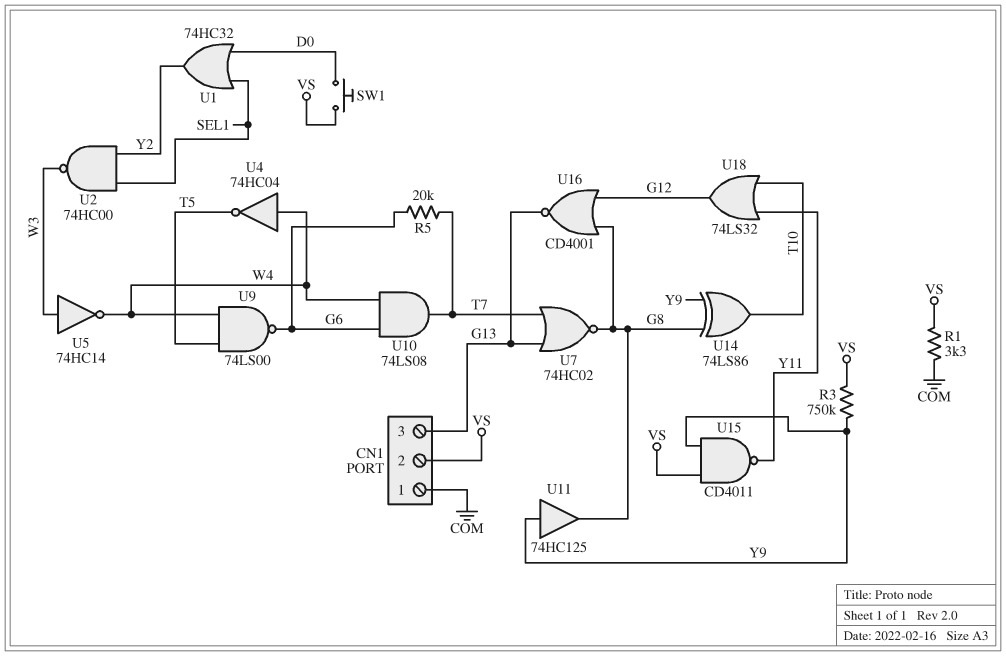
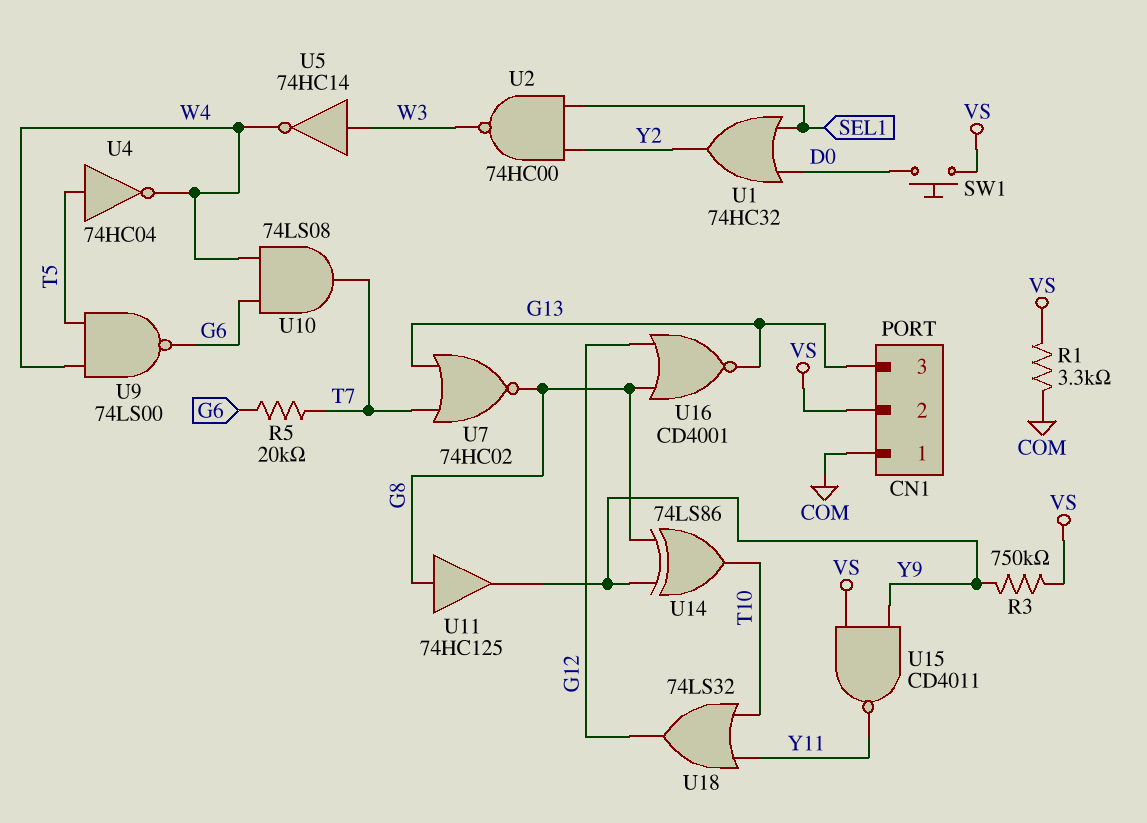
U4: NOT 74HC04 (in W4, out T5) -> NOT 74HC04 (in T5, out W4)
U11: buffer 74HC125 (in Y9, out G8) -> buffer 74HC125 (in G8, out Y9)

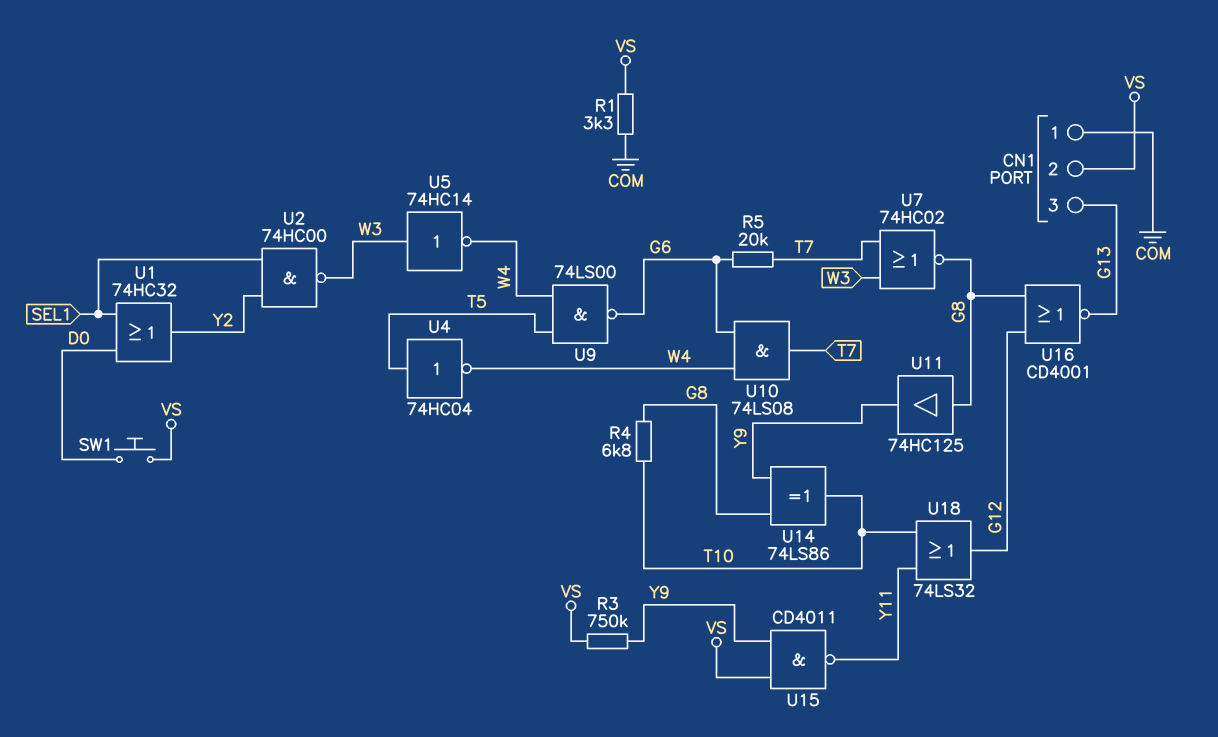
R4: none -> 6.8k (G8, T10)
U7: NOR 74HC02 (in G13, in T7, out G8) -> NOR 74HC02 (in T7, in W3, out G8)

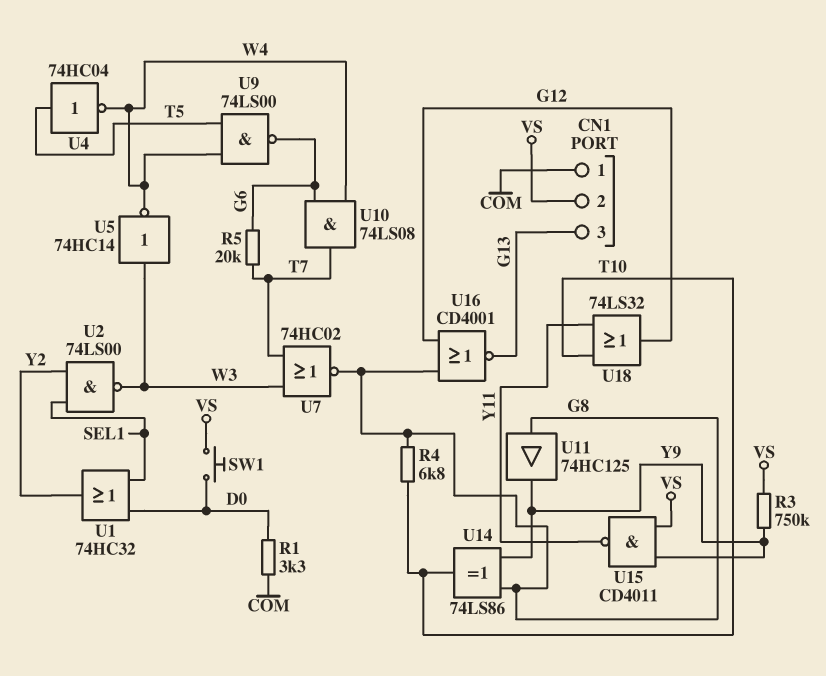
R1: 3.3k (COM, VS) -> 3.3k (COM, D0)
U2: NAND 74HC00 (in SEL1, in Y2, out W3) -> NAND 74LS00 (in SEL1, in Y2, out W3)

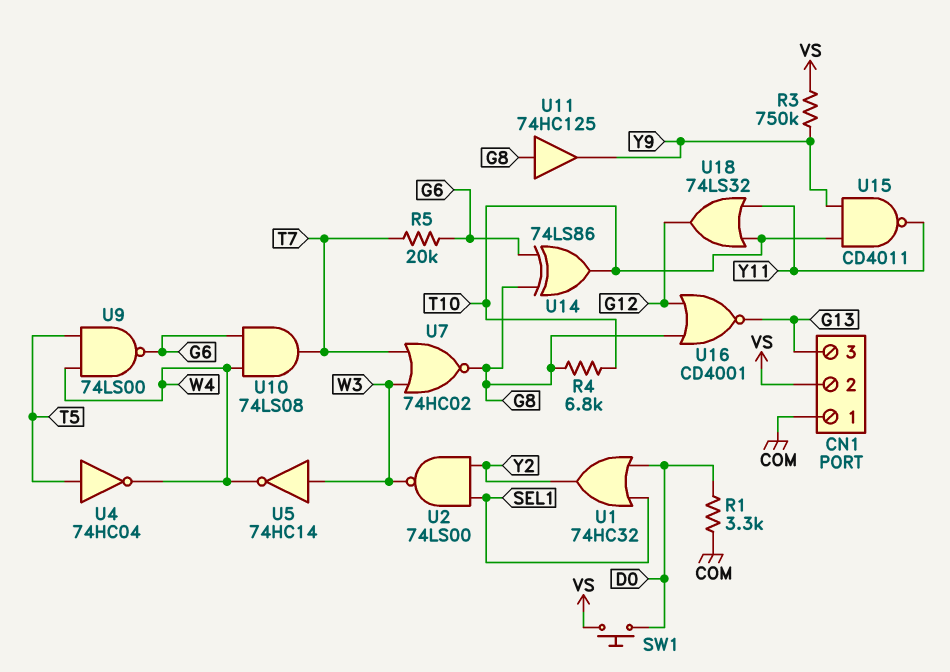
U14: XOR 74LS86 (in G8, in Y9, out T10) -> XOR 74LS86 (in G6, in G8, out T10)
U15: NAND CD4011 (in VS, in Y9, out Y11) -> NAND CD4011 (in T10, in Y9, out Y11)

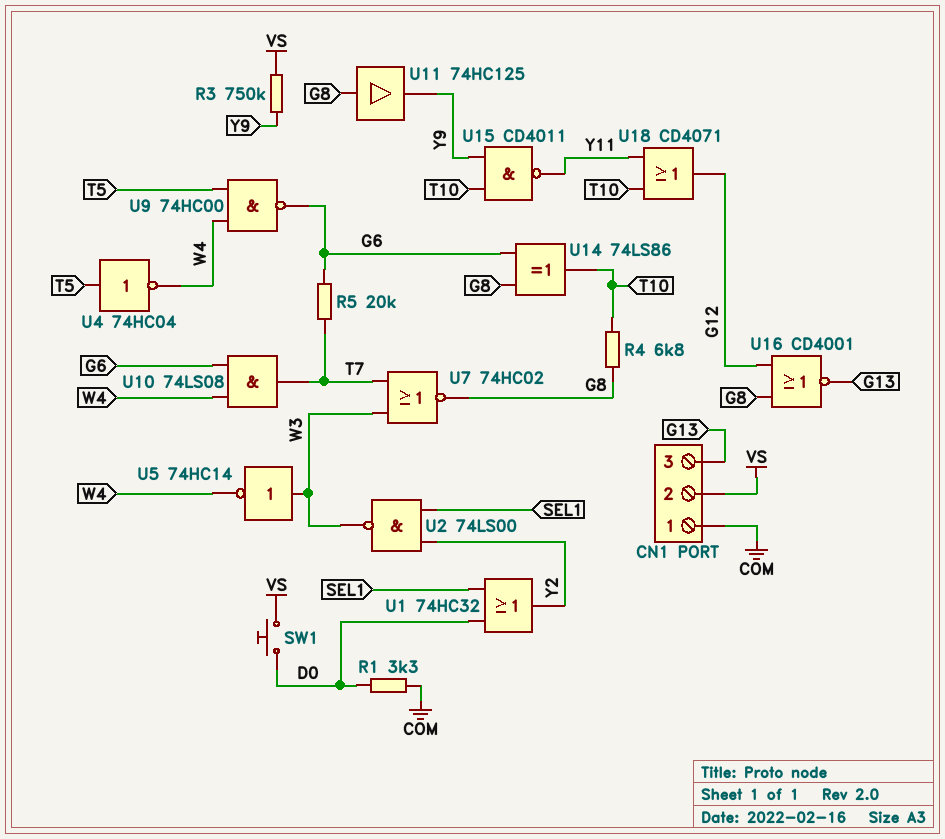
U9: NAND 74LS00 (in T5, in W4, out G6) -> NAND 74HC00 (in T5, in W4, out G6)
U18: OR 74LS32 (in T10, in Y11, out G12) -> OR CD4071 (in T10, in Y11, out G12)

